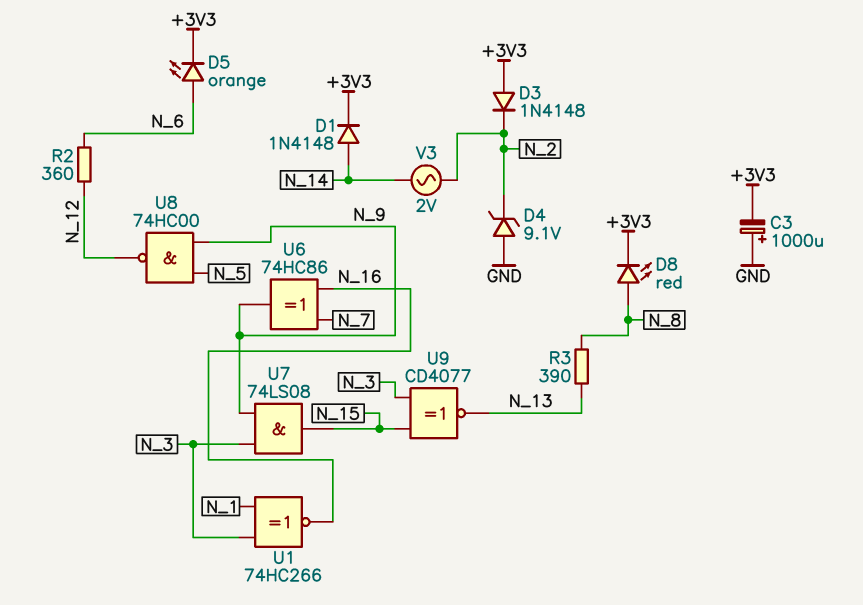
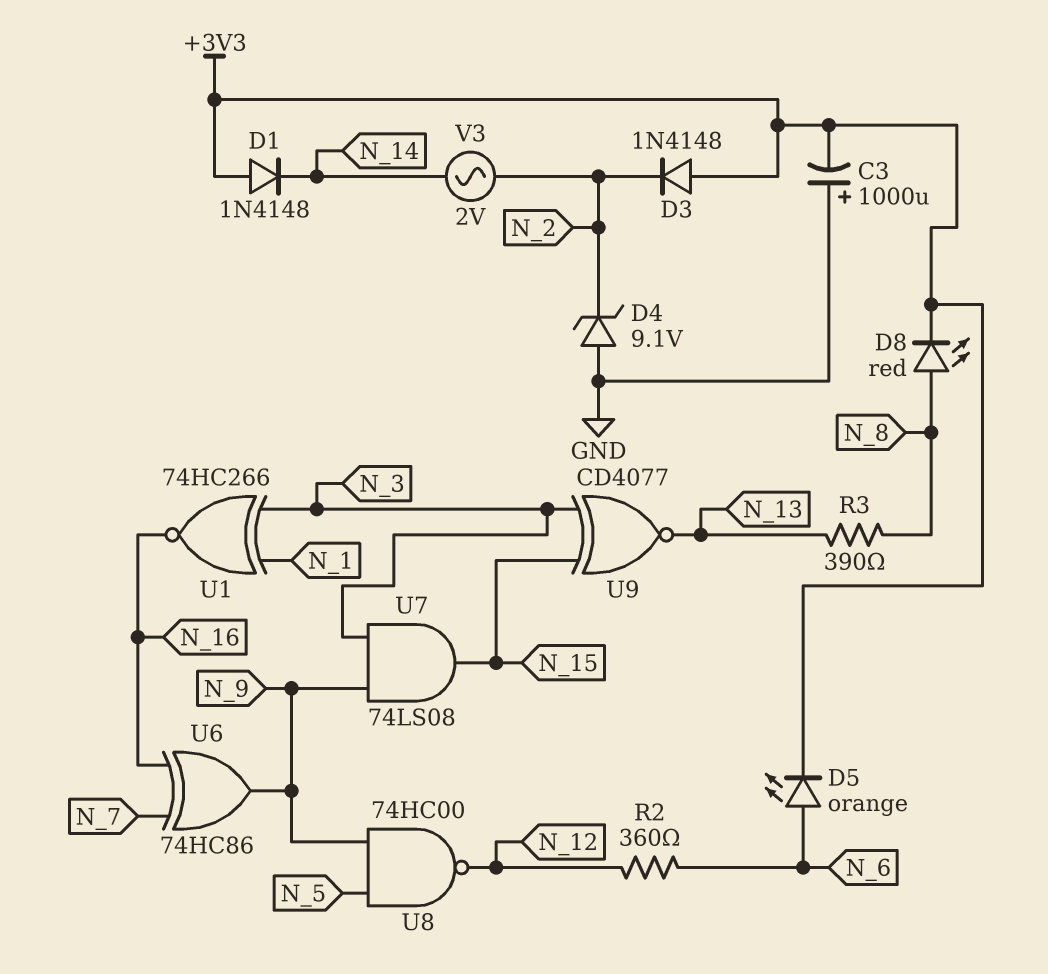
D1: diode 1N4148 (A N_14, K +3V3) -> diode 1N4148 (A +3V3, K N_14)

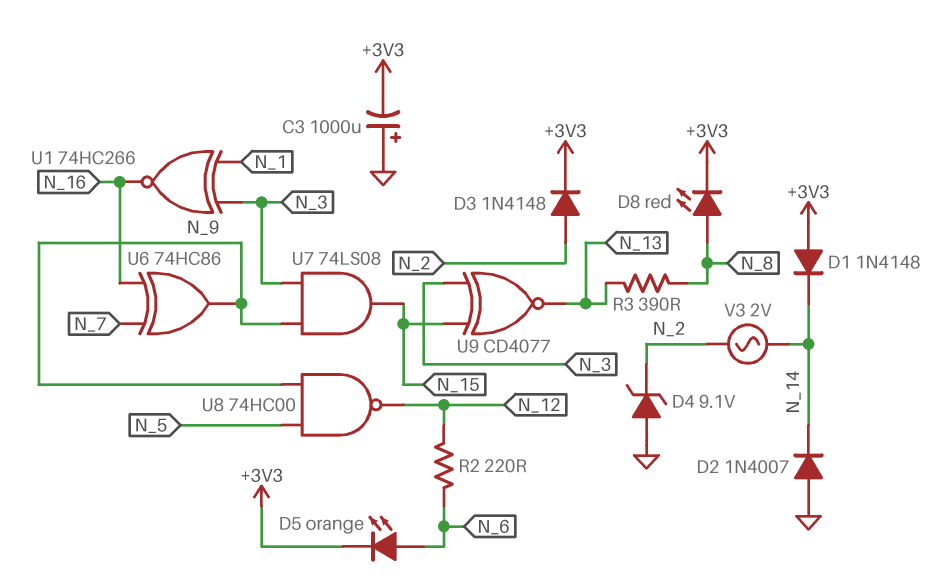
D2: none -> diode 1N4007 (A GND, K N_14)
D3: diode 1N4148 (A +3V3, K N_2) -> diode 1N4148 (A N_2, K +3V3)
R2: 360 (N_6, N_12) -> 220 (N_6, N_12)

